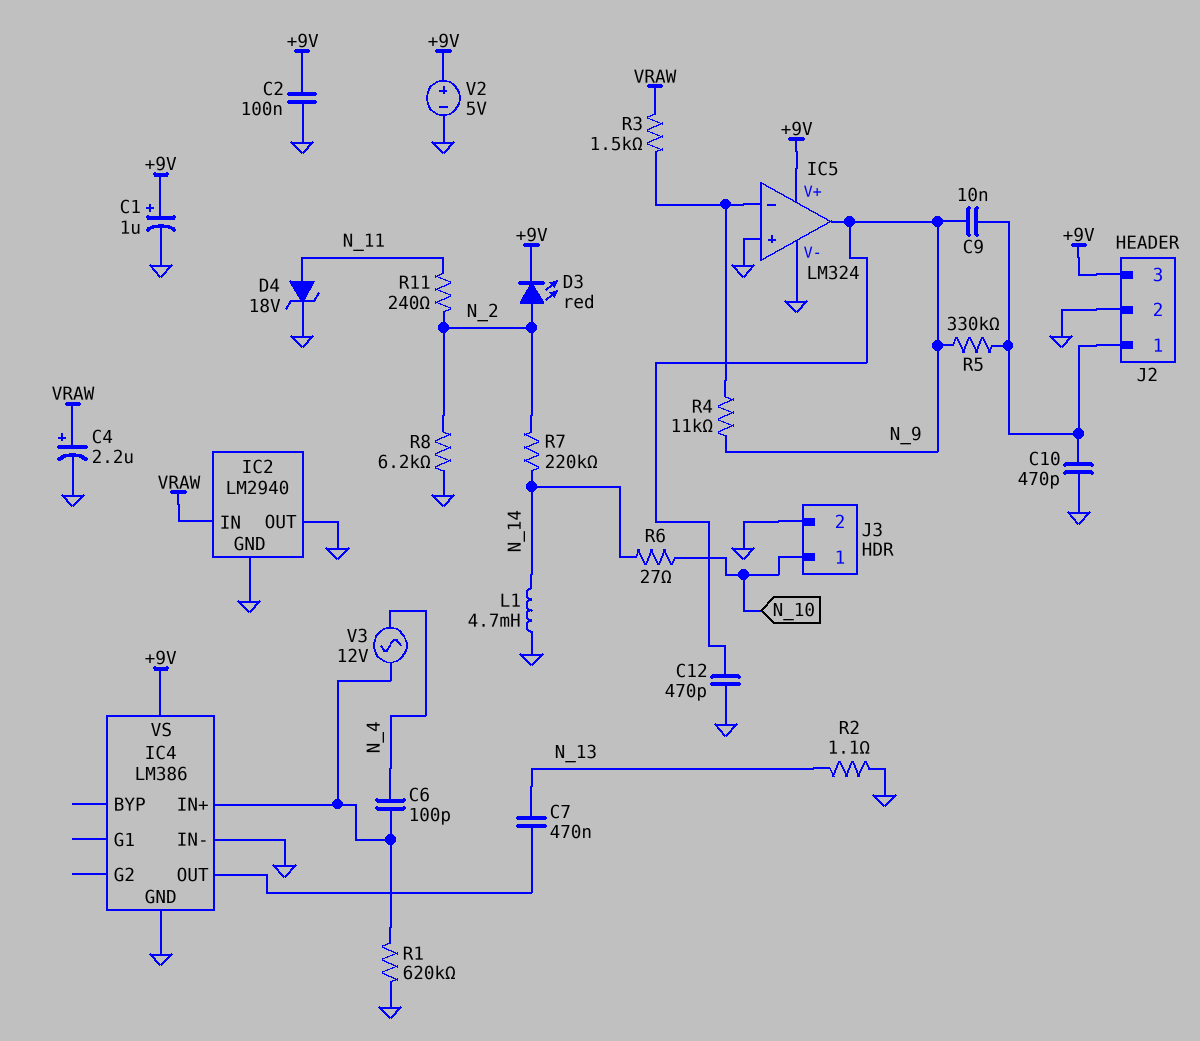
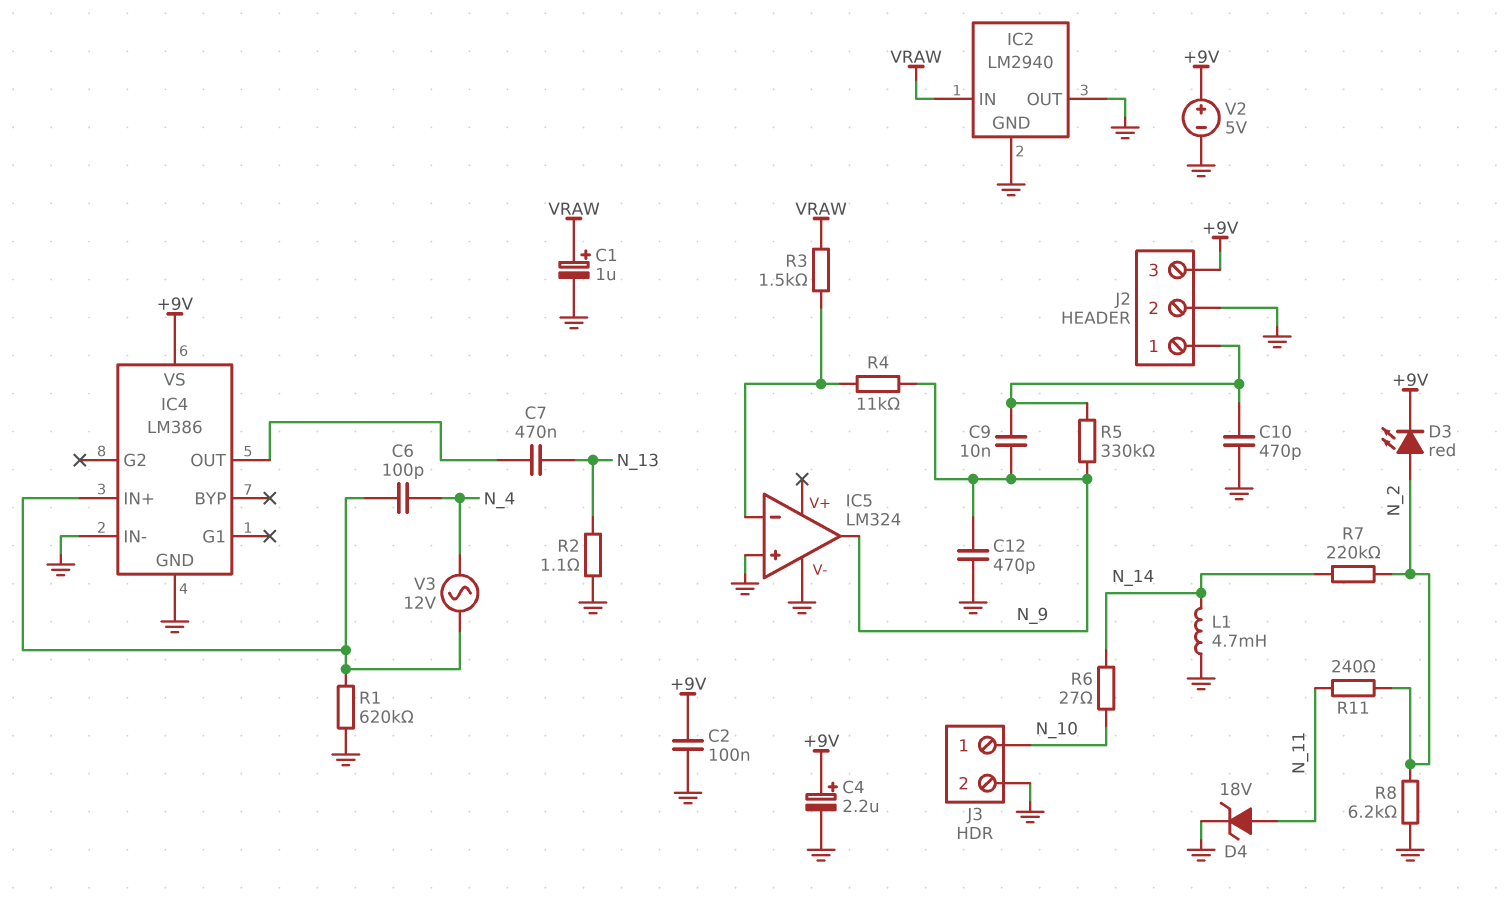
C1: 1uF (plus +9V, minus GND) -> 1uF (plus VRAW, minus GND)
C4: 2.2uF (plus VRAW, minus GND) -> 2.2uF (plus +9V, minus GND)
IC5 pin V+: +9V -> none

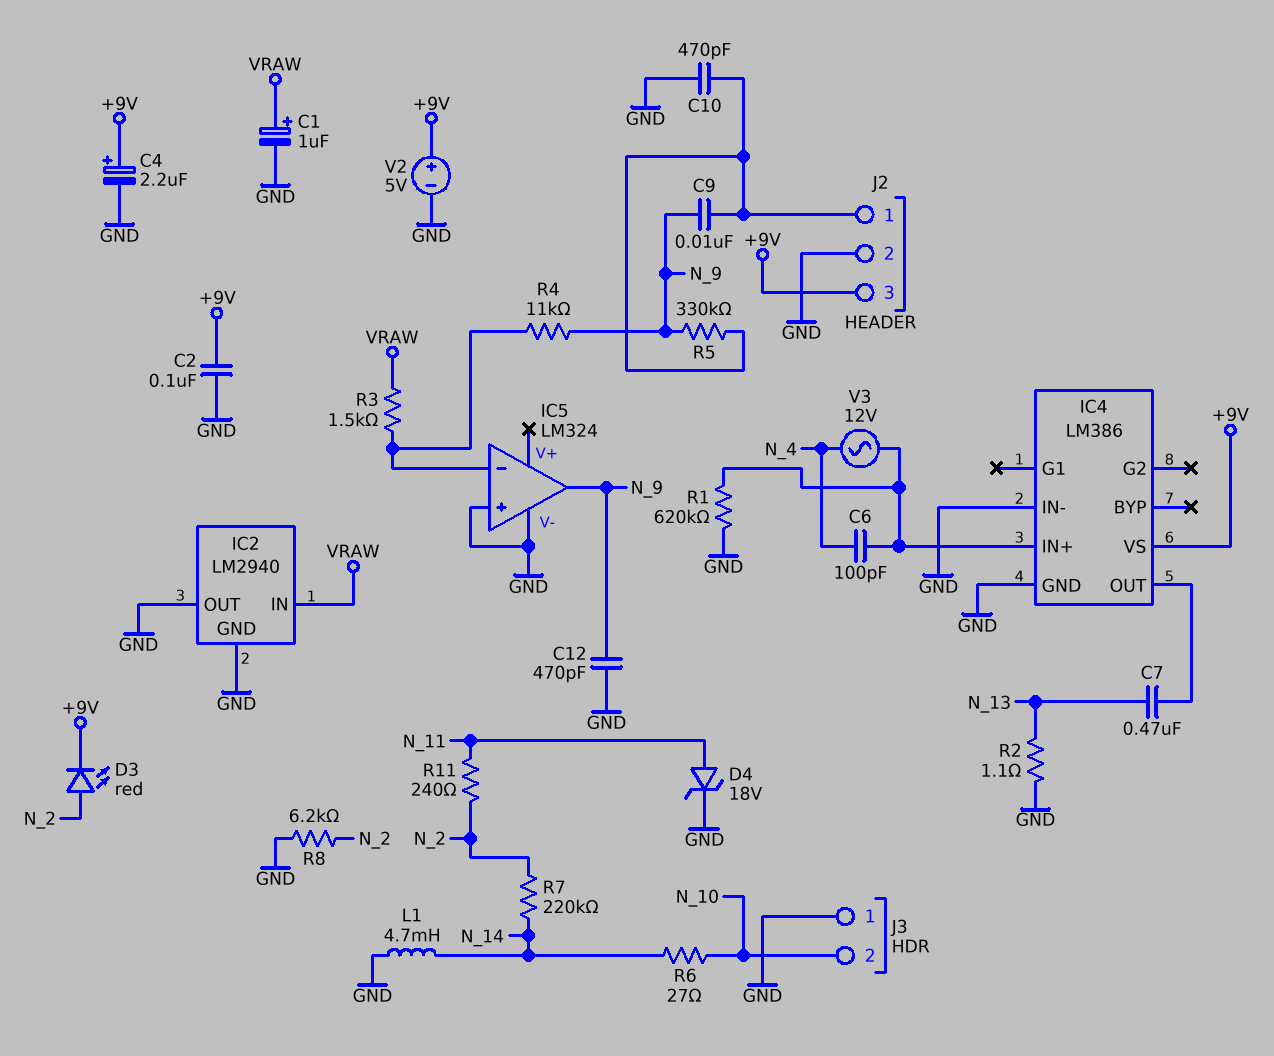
J3 pin 1: N_10 -> GND
J3 pin 2: GND -> N_10

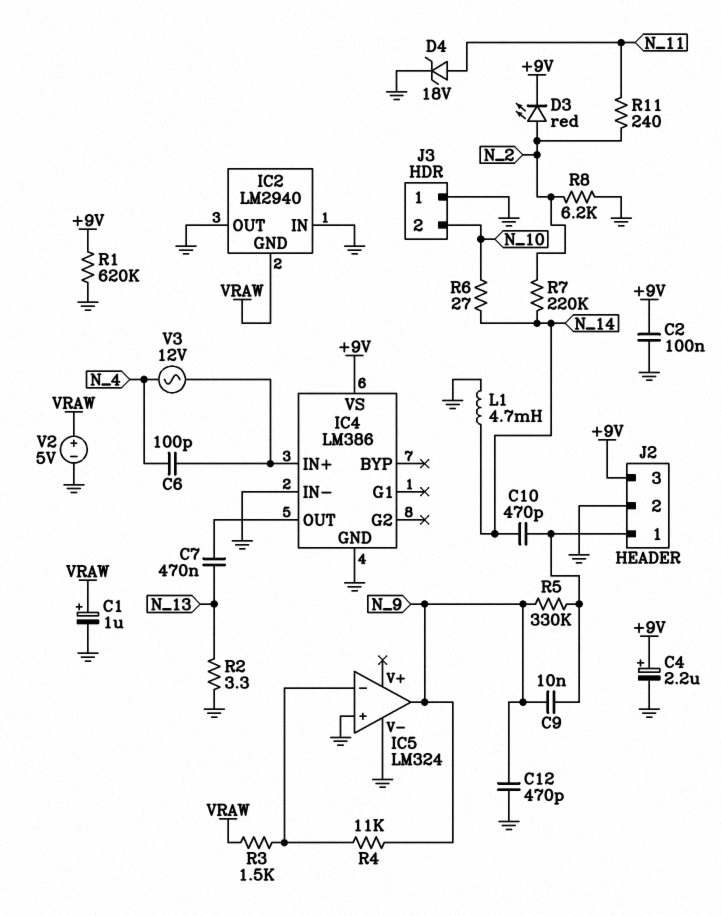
C10: 470pF (GND, J2/1) -> 470pF (J2/1, N_14)
IC2 pin GND: GND -> VRAW
IC2 pin IN: VRAW -> GND
R1: 620k (GND, IC4/IN+) -> 620k (+9V, GND)
R2: 1.1 (GND, N_13) -> 3.3 (GND, N_13)
V2: 5V (plus +9V, minus GND) -> 5V (plus VRAW, minus GND)

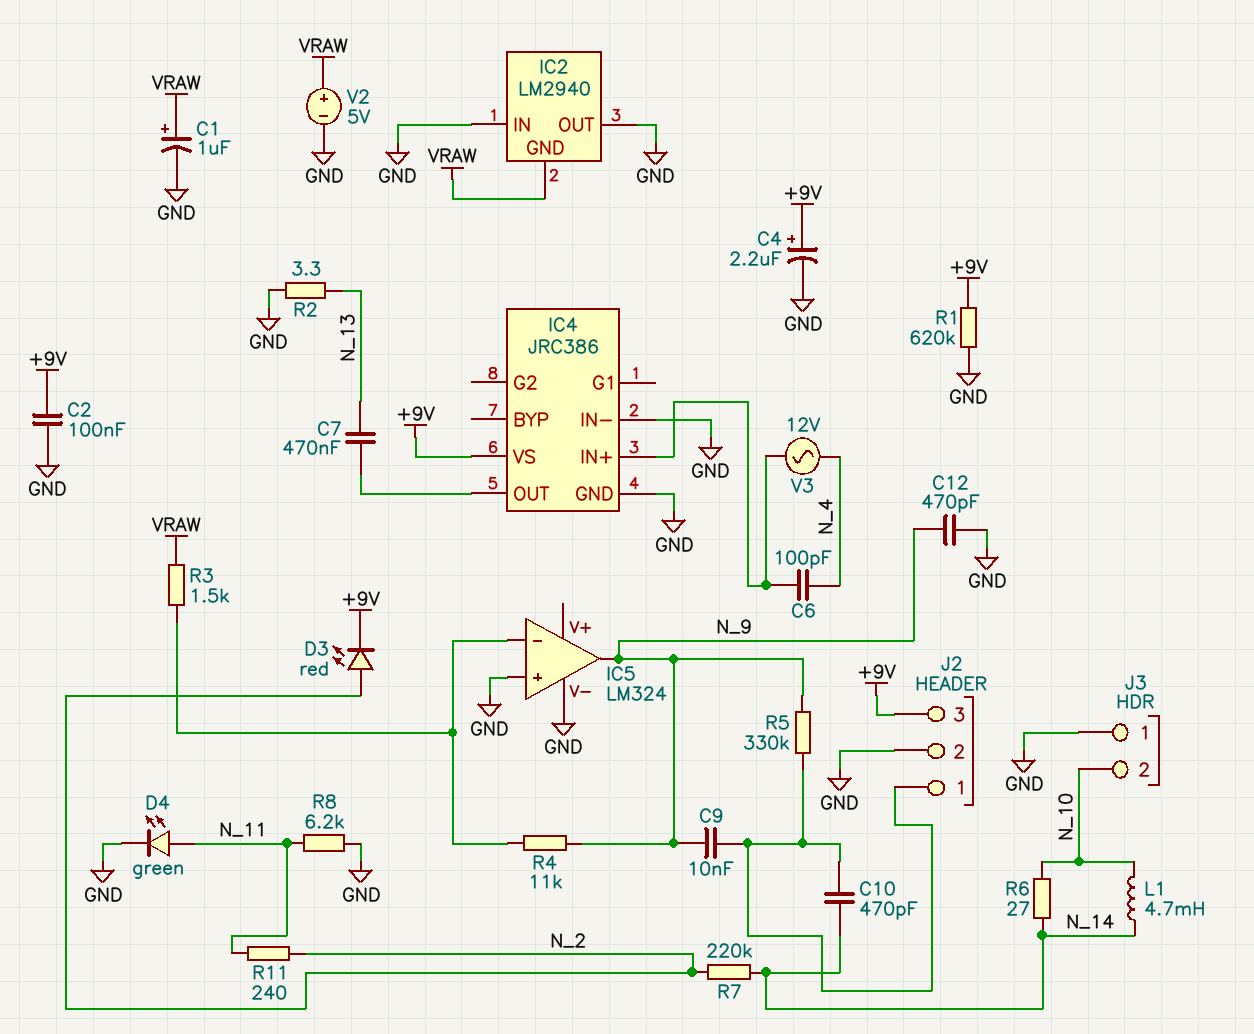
D4: zener 18V (A N_11, K GND) -> LED green (A N_11, K GND)
IC4: LM386 -> JRC386
L1: 4.7mH (GND, N_14) -> 4.7mH (N_10, N_14)
R8: 6.2k (GND, N_2) -> 6.2k (GND, N_11)

